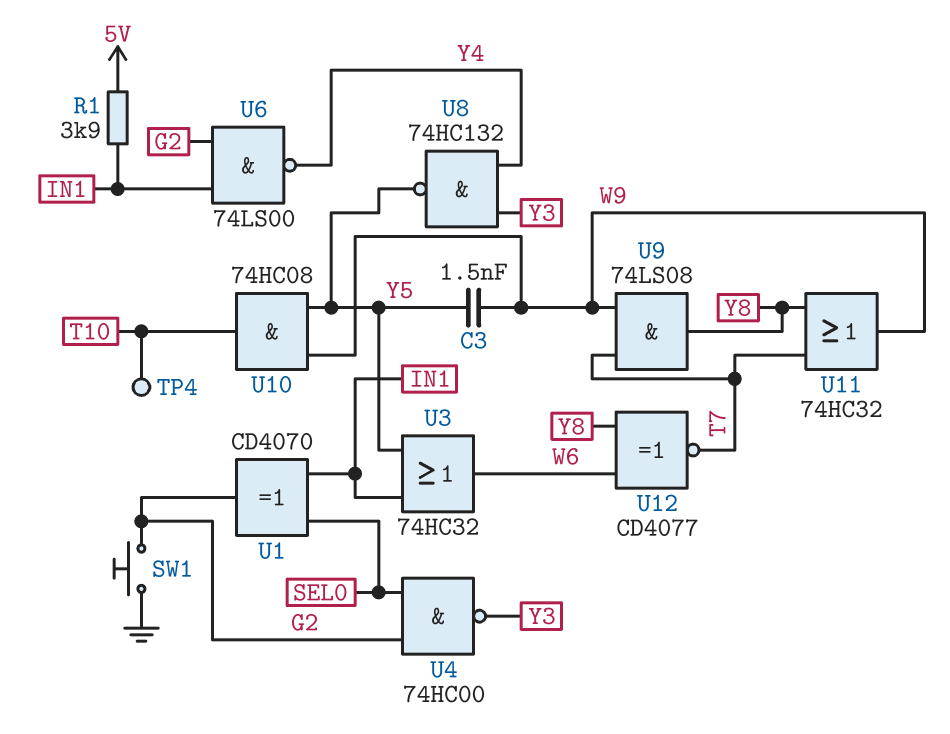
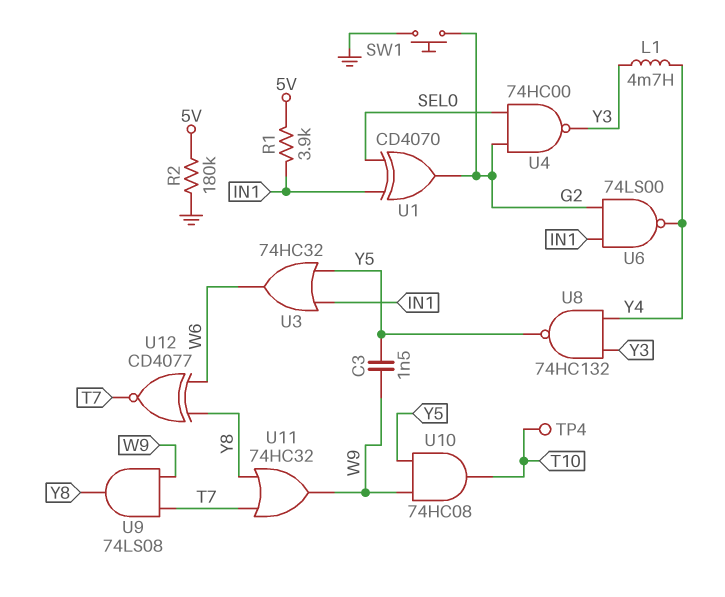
L1: none -> 4.7mH (Y3, Y4)
R2: none -> 180k (5V, GND)

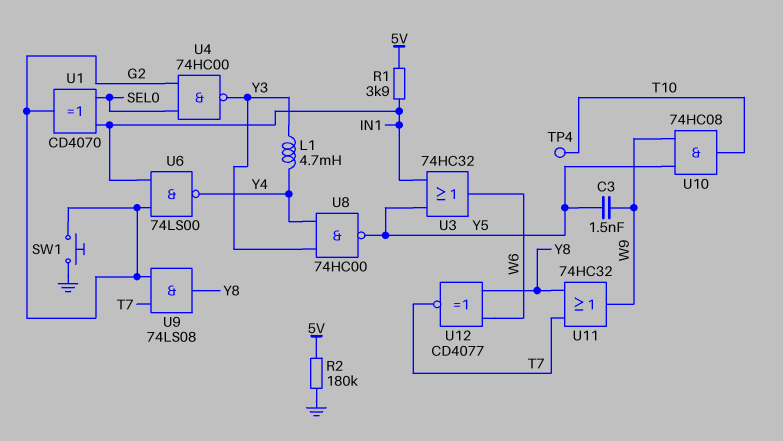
U8: NAND 74HC132 (in Y3, in Y4, out Y5) -> NAND 74HC00 (in Y3, in Y4, out Y5)
U9: AND 74LS08 (in T7, in W9, out Y8) -> AND 74LS08 (in G2, in T7, out Y8)

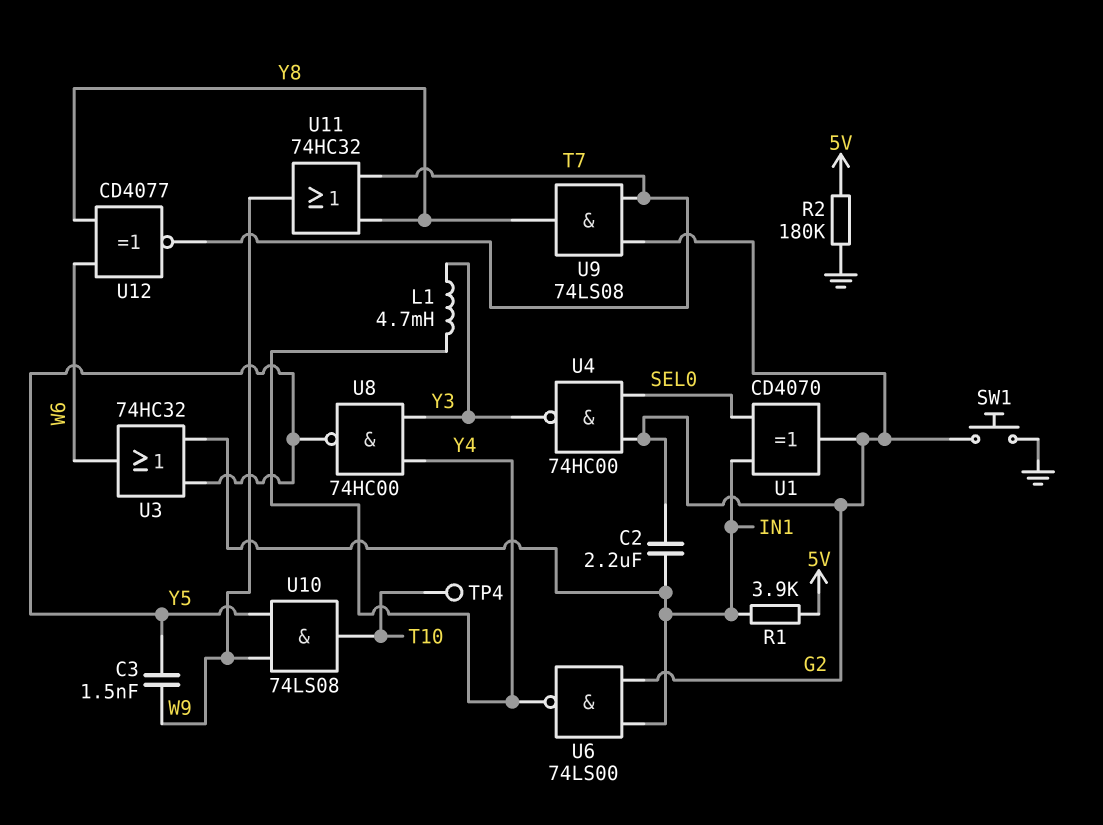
C2: none -> 2.2uF (G2, IN1)
U10: AND 74HC08 (in W9, in Y5, out T10) -> AND 74LS08 (in W9, in Y5, out T10)

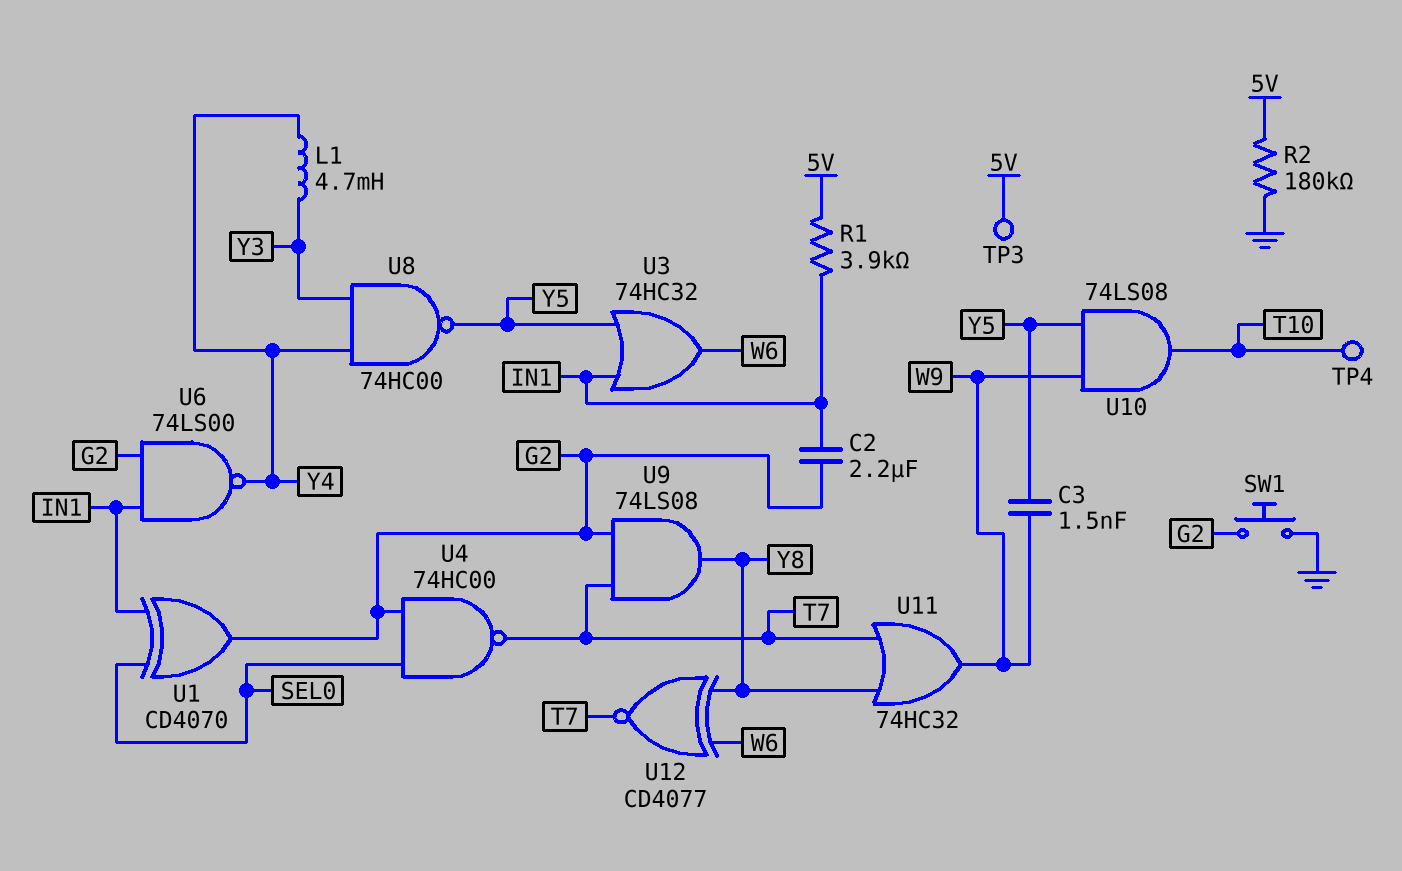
TP3: none -> test point (5V)
U4: NAND 74HC00 (in G2, in SEL0, out Y3) -> NAND 74HC00 (in G2, in SEL0, out T7)

